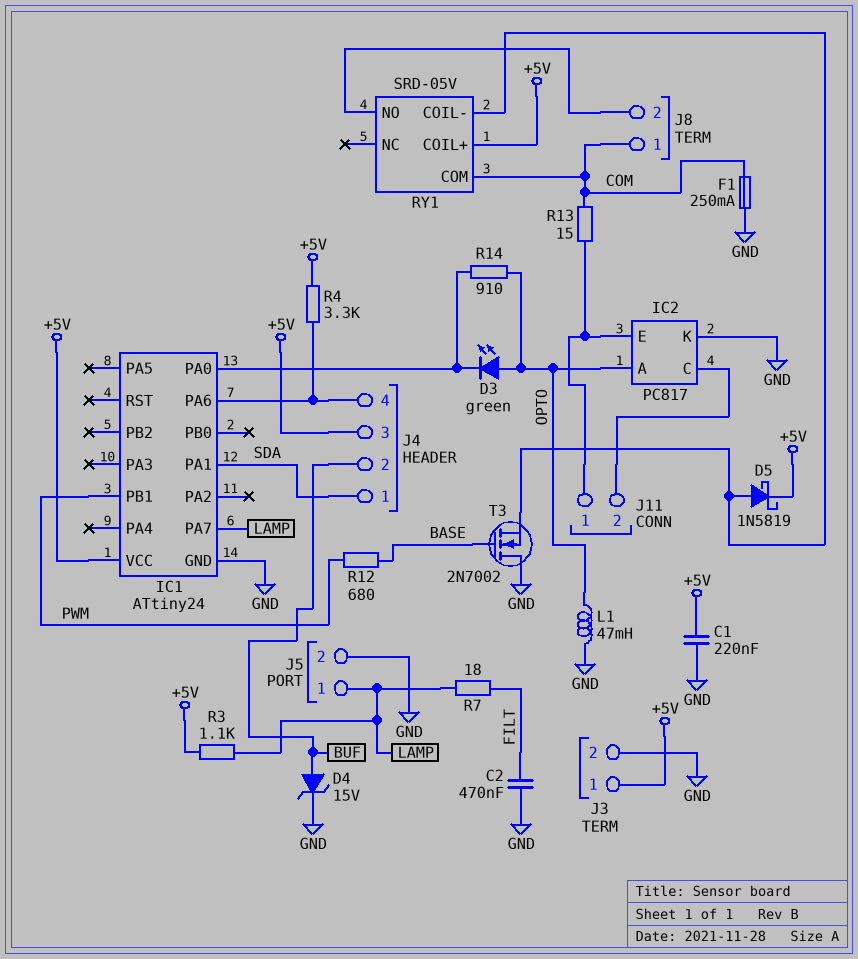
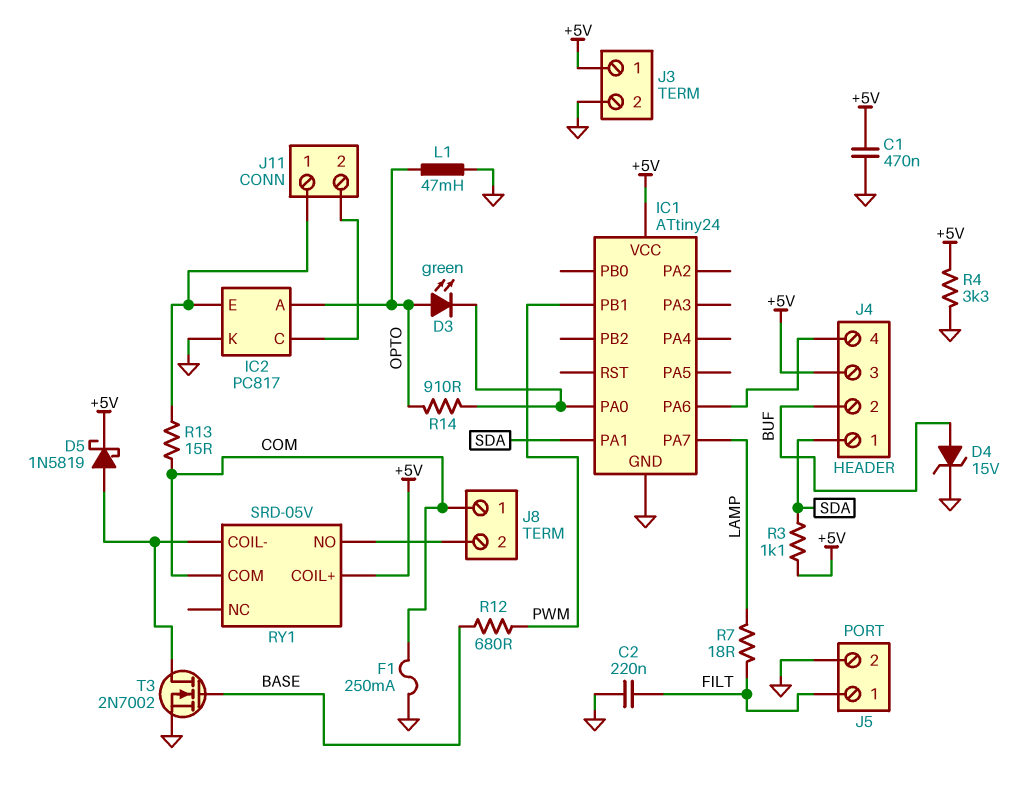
C1: 220nF (+5V, GND) -> 470nF (+5V, GND)
C2: 470nF (FILT, GND) -> 220nF (FILT, GND)
J5 pin 1: LAMP -> FILT
R3: 1.1k (+5V, LAMP) -> 1.1k (+5V, SDA)
R4: 3.3k (+5V, IC1/PA6) -> 3.3k (+5V, GND)
T3: NMOS 2N7002 (G BASE, D GND, S RY1/COIL-) -> NMOS 2N7002 (G BASE, D RY1/COIL-, S GND)

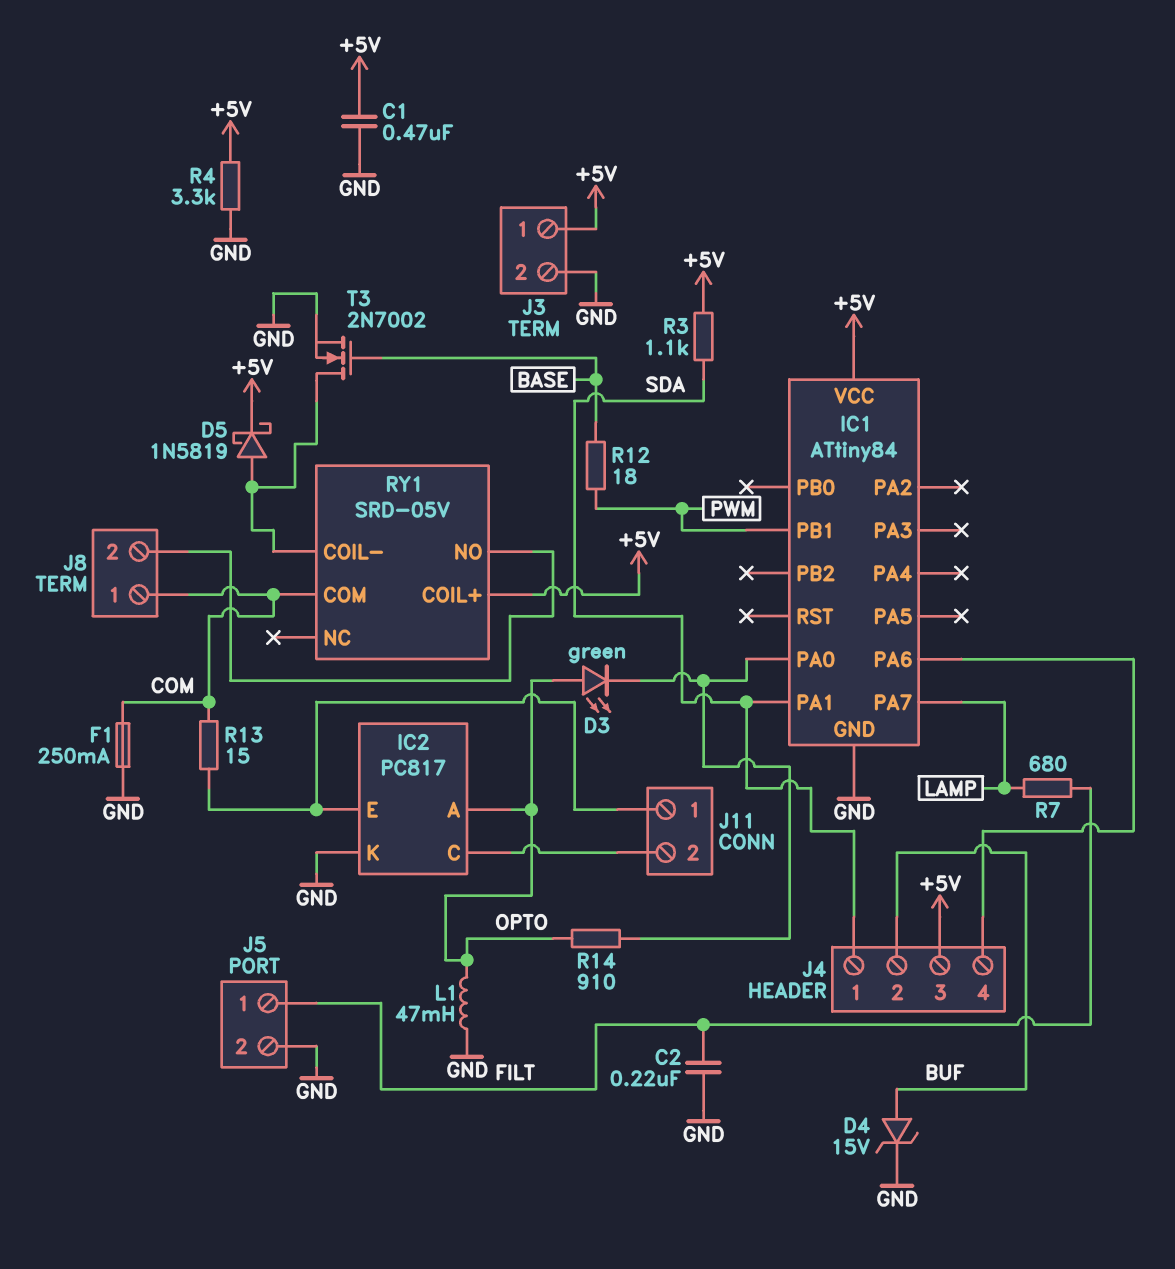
IC1: ATtiny24 -> ATtiny84
R7: 18 (FILT, LAMP) -> 680 (FILT, LAMP)
R12: 680 (BASE, PWM) -> 18 (BASE, PWM)

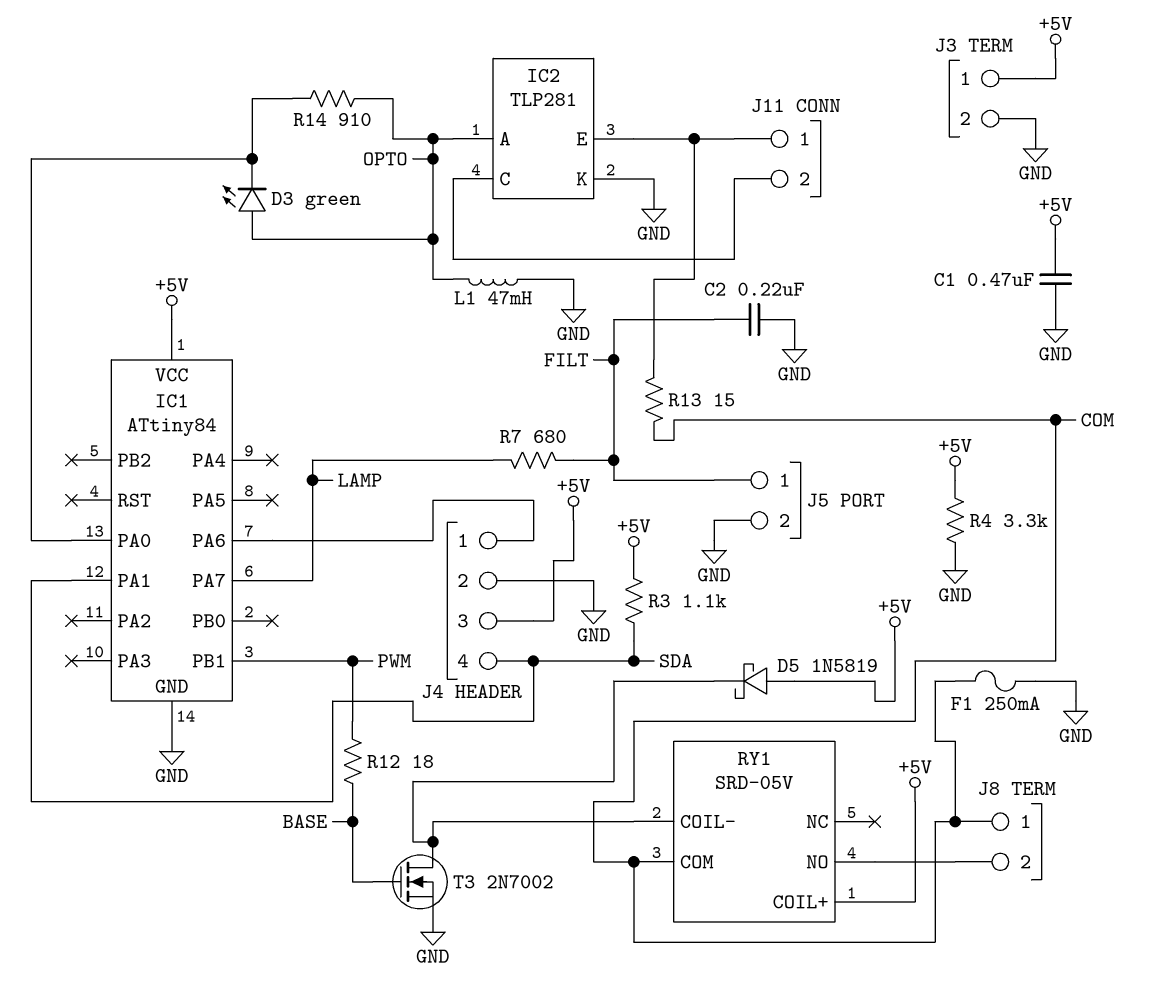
D4: zener 15V (A BUF, K GND) -> none
D5: schottky 1N5819 (A RY1/COIL-, K +5V) -> schottky 1N5819 (A +5V, K RY1/COIL-)
IC2: PC817 -> TLP281
J4 pin 1: SDA -> IC1/PA6
J4 pin 2: BUF -> GND
J4 pin 4: IC1/PA6 -> SDA

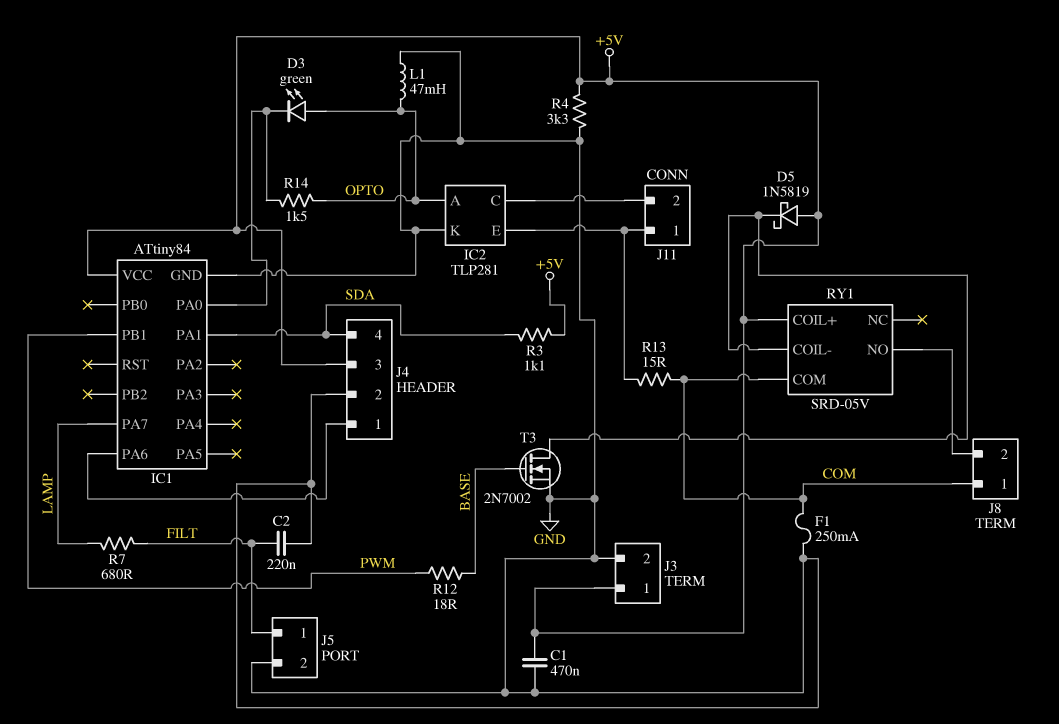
R14: 910 (IC1/PA0, OPTO) -> 1.5k (IC1/PA0, OPTO)

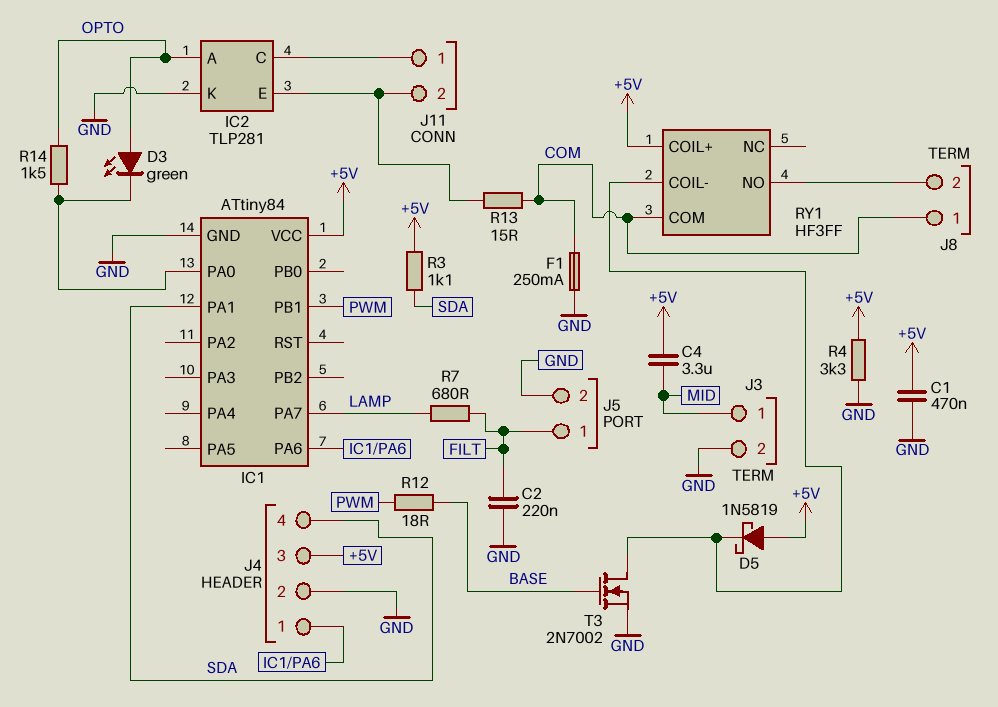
C4: none -> 3.3uF (+5V, MID)
J3 pin 1: +5V -> MID
J11 pin 1: IC2/E -> IC2/C
J11 pin 2: IC2/C -> IC2/E
L1: 47mH (GND, OPTO) -> none
RY1: SRD-05V -> HF3FF

